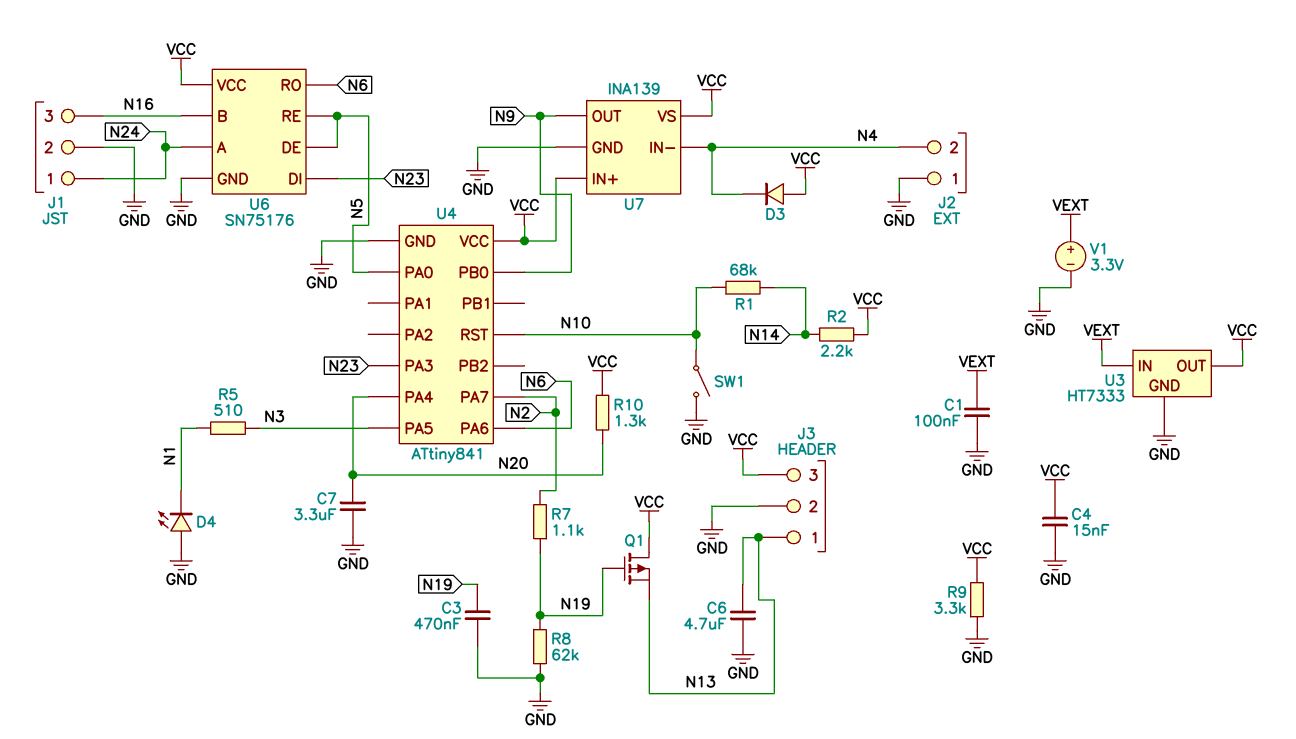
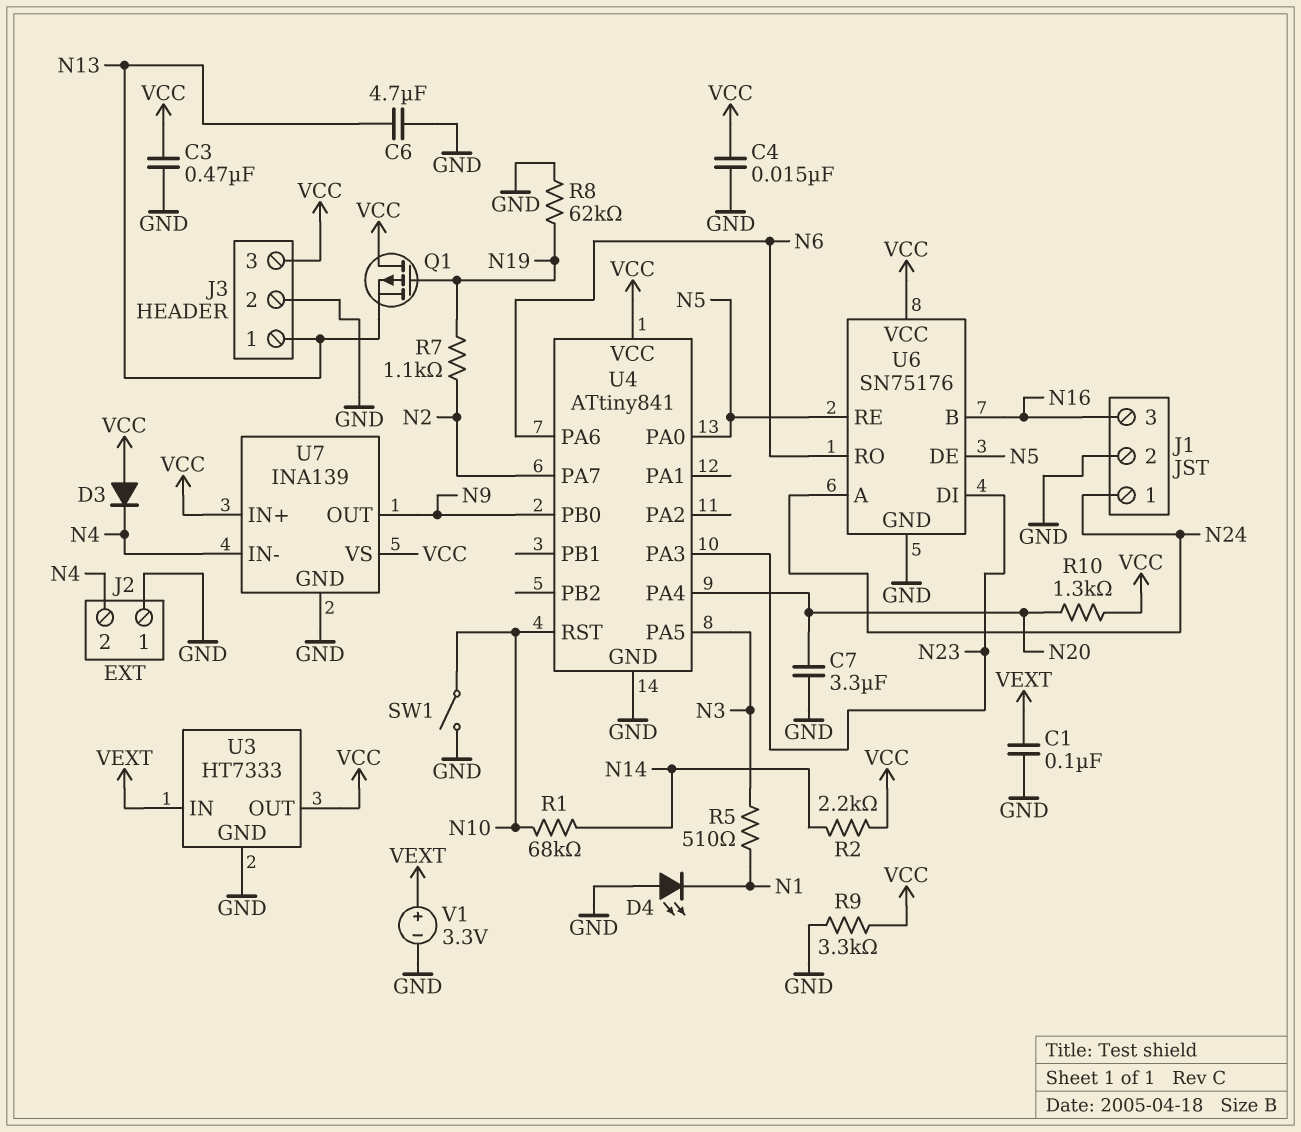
C3: 470nF (GND, N19) -> 470nF (GND, VCC)

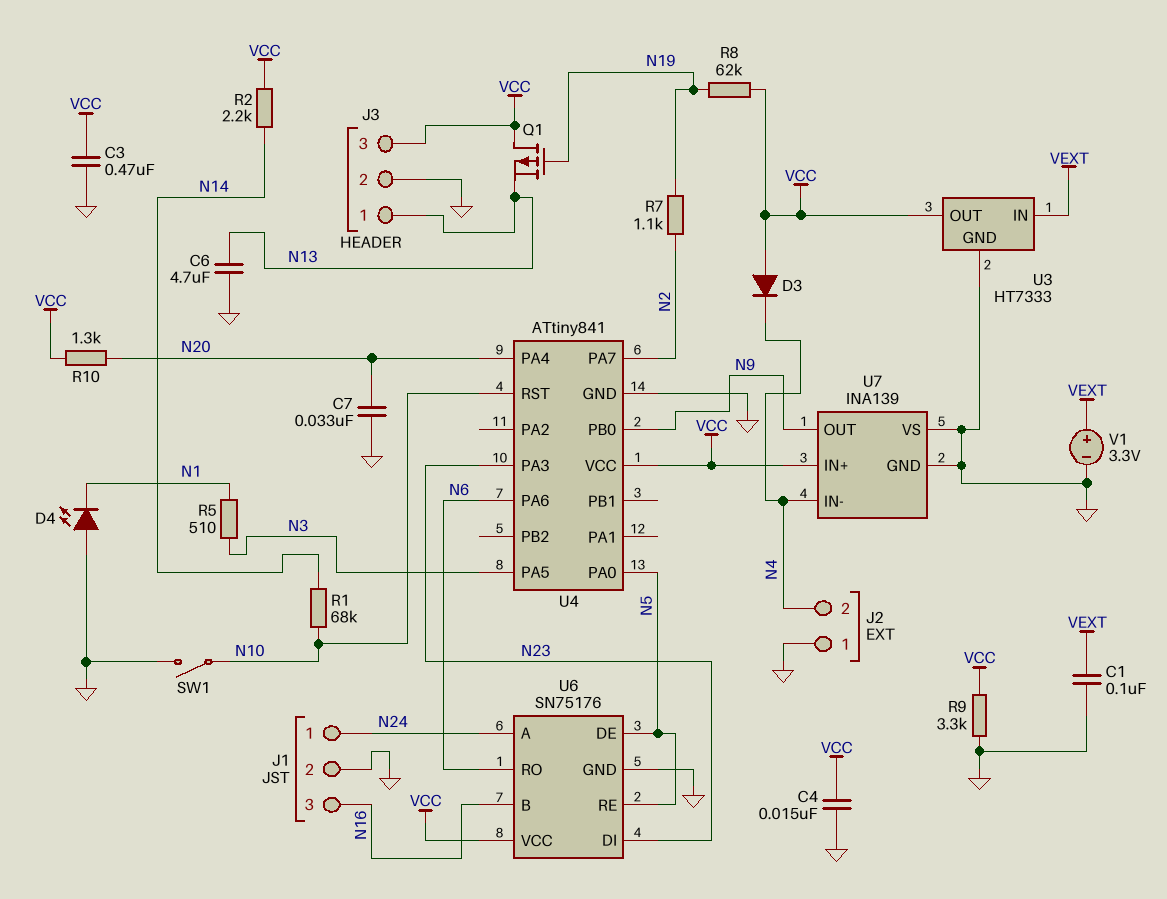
C7: 3.3uF (GND, N20) -> 33nF (GND, N20)
R8: 62k (GND, N19) -> 62k (N19, VCC)
U7 pin VS: VCC -> GND

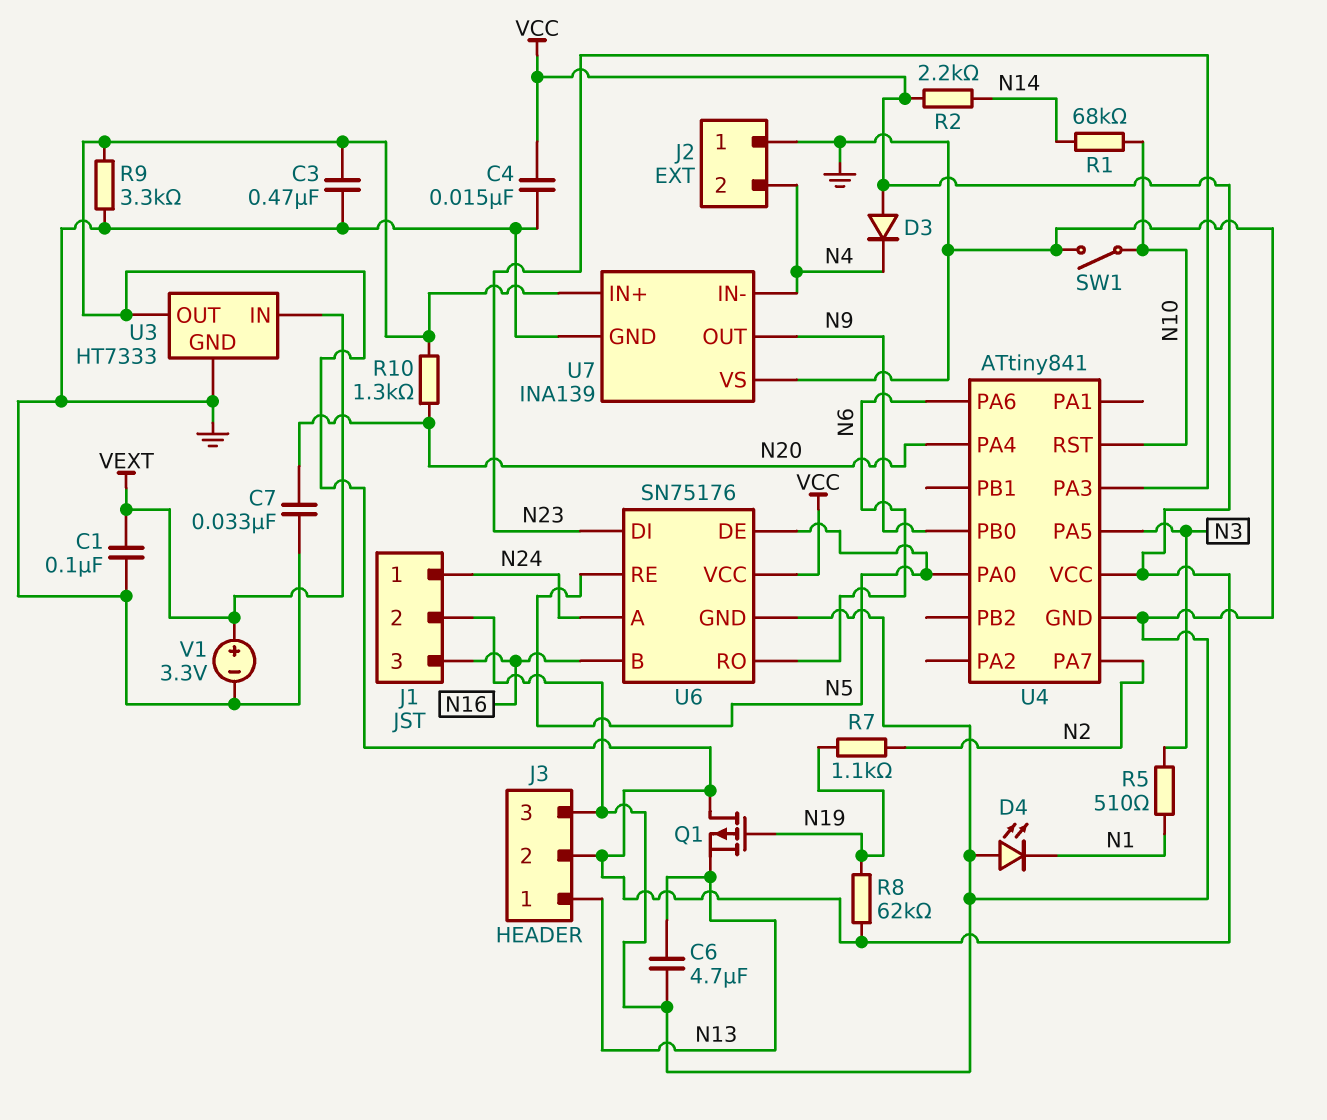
J3 pin 2: GND -> VCC
J3 pin 3: VCC -> GND

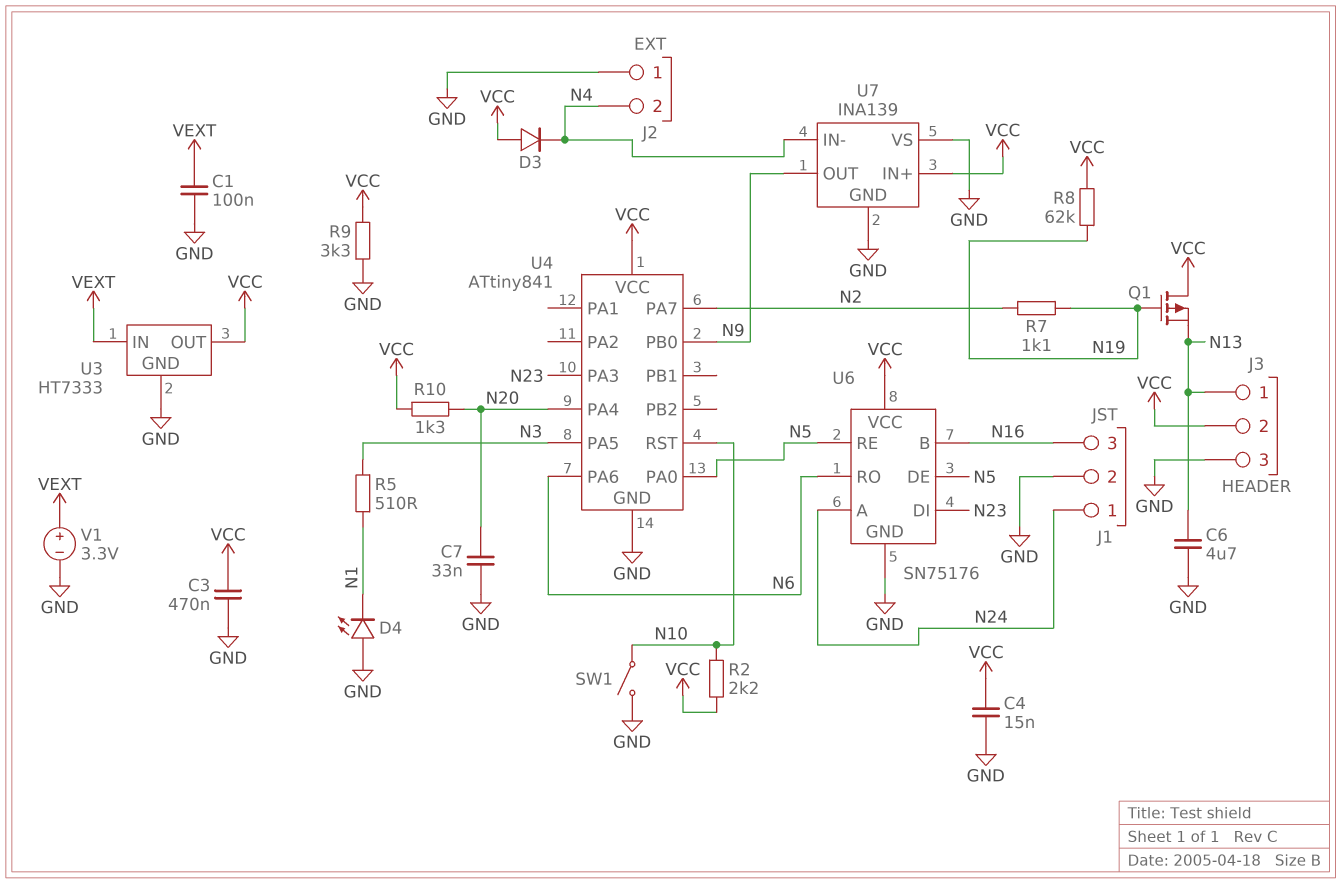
R1: 68k (N10, N14) -> none
R2: 2.2k (N14, VCC) -> 2.2k (N10, VCC)

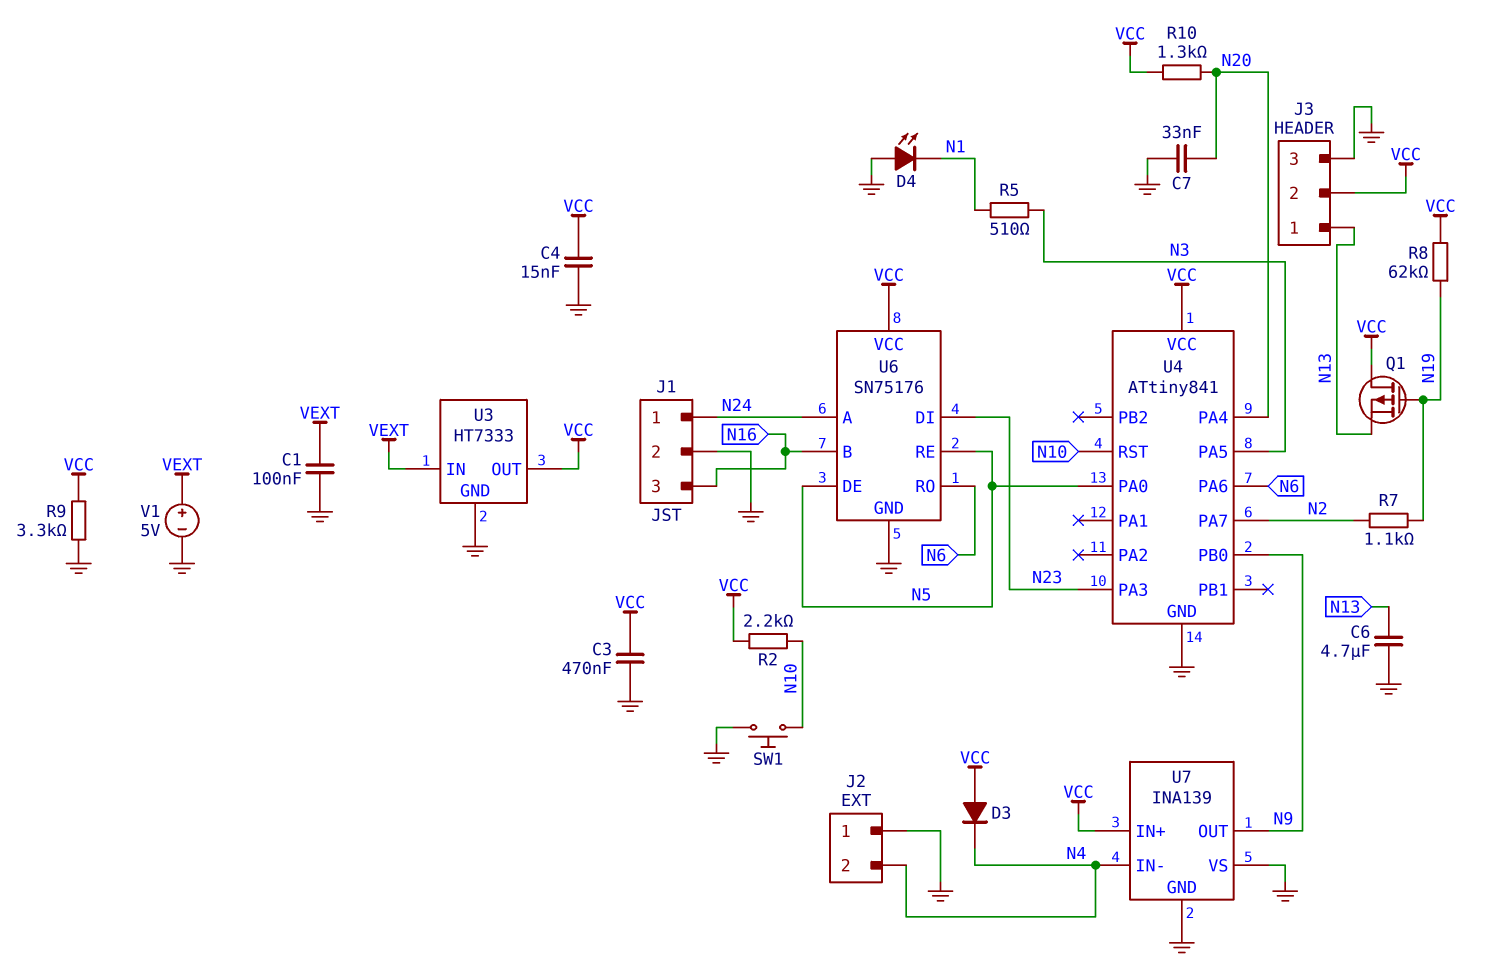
SW1: switch (GND, N10) -> button (GND, N10)
V1: 3.3V (plus VEXT, minus GND) -> 5V (plus VEXT, minus GND)

